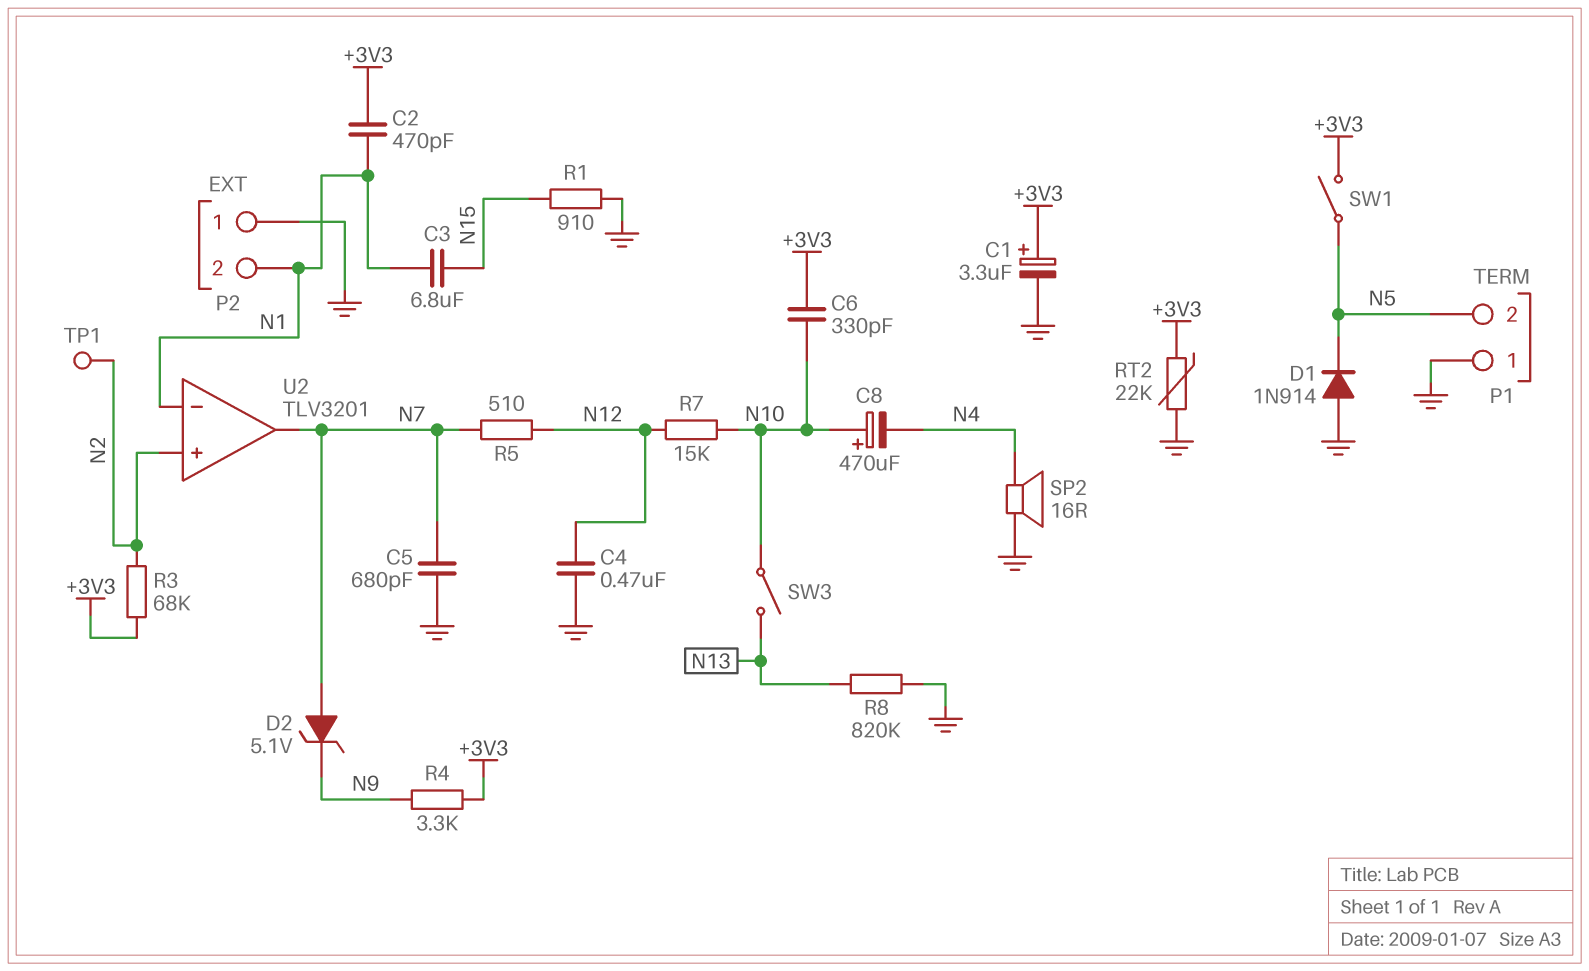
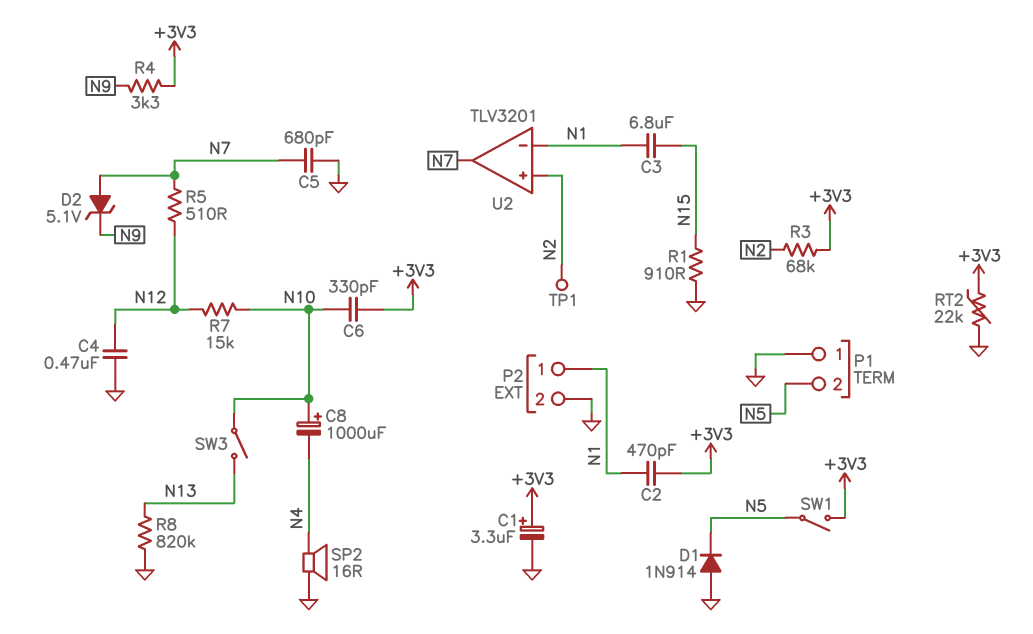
C8: 470uF (plus N10, minus N4) -> 1000uF (plus N10, minus N4)
P2 pin 1: GND -> N1
P2 pin 2: N1 -> GND

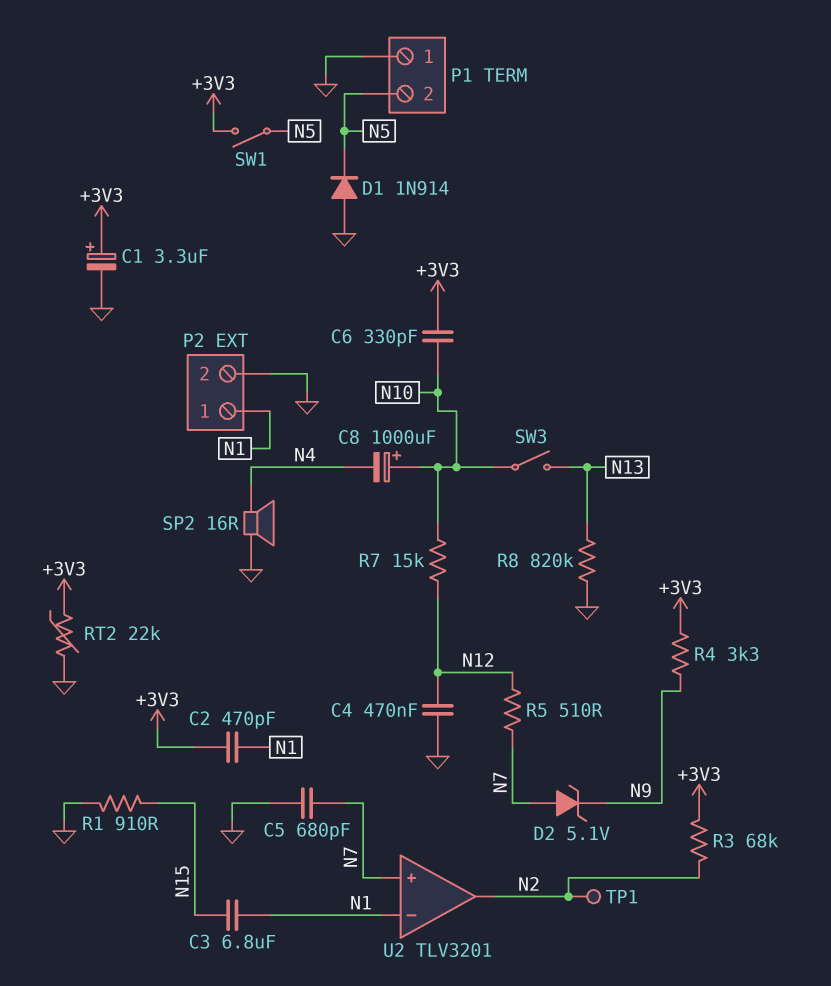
U2 pin in+: N2 -> N7
U2 pin out: N7 -> N2

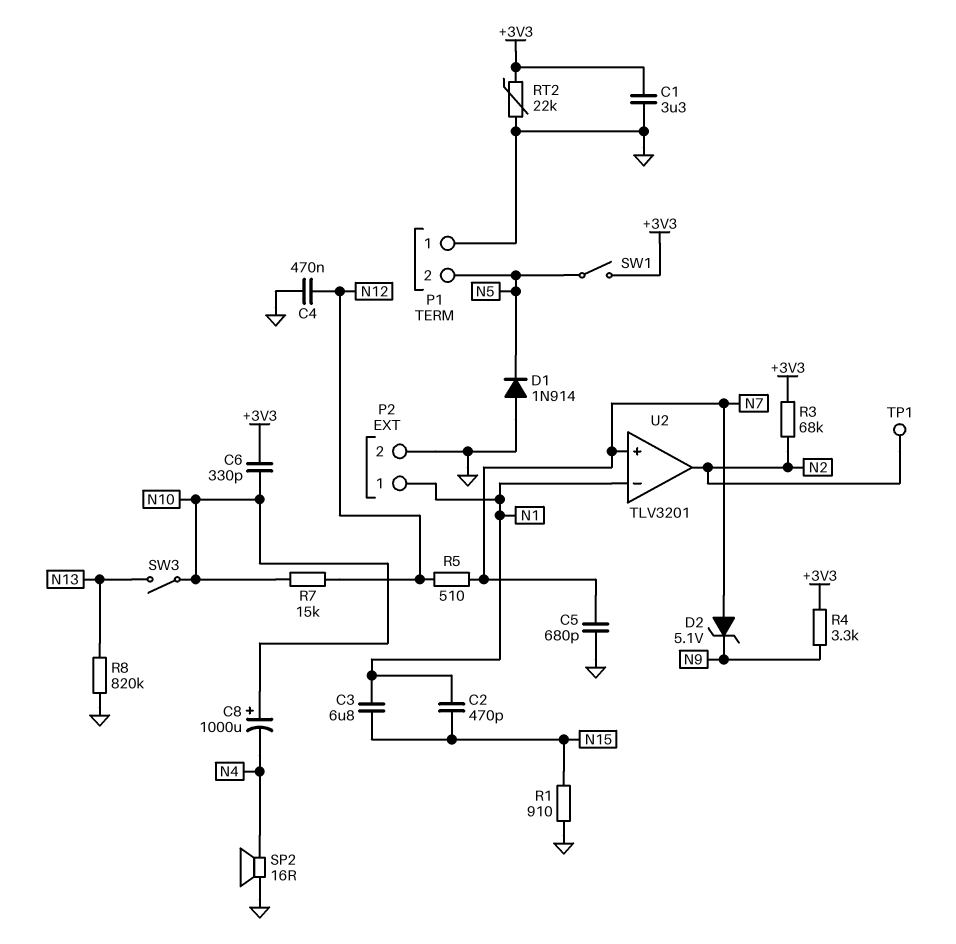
C1: 3.3uF (plus +3V3, minus GND) -> 3.3uF (+3V3, GND)
C2: 470pF (+3V3, N1) -> 470pF (N1, N15)

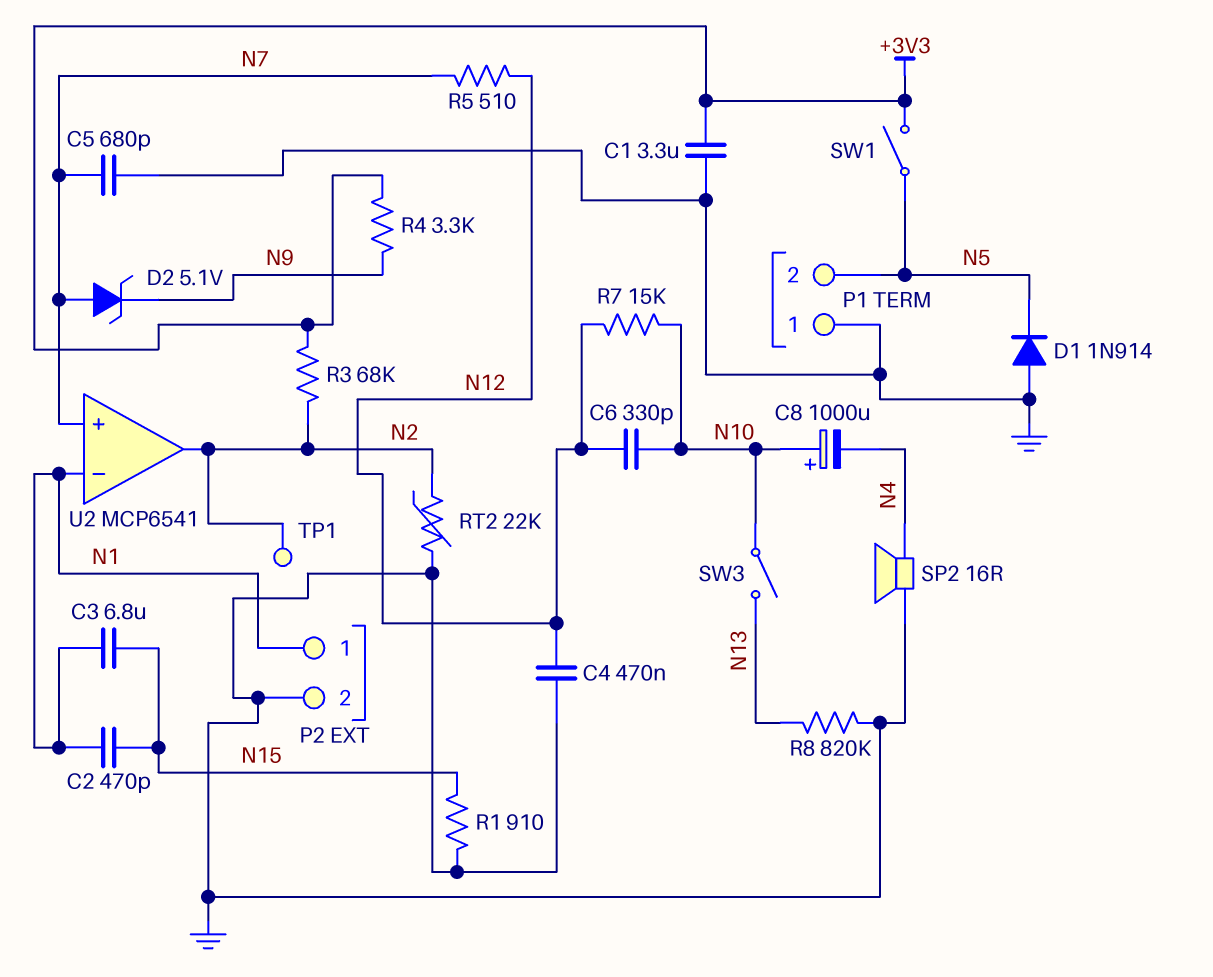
C6: 330pF (+3V3, N10) -> 330pF (N10, N12)
RT2: 22k (+3V3, GND) -> 22k (GND, N2)
U2: TLV3201 -> MCP6541

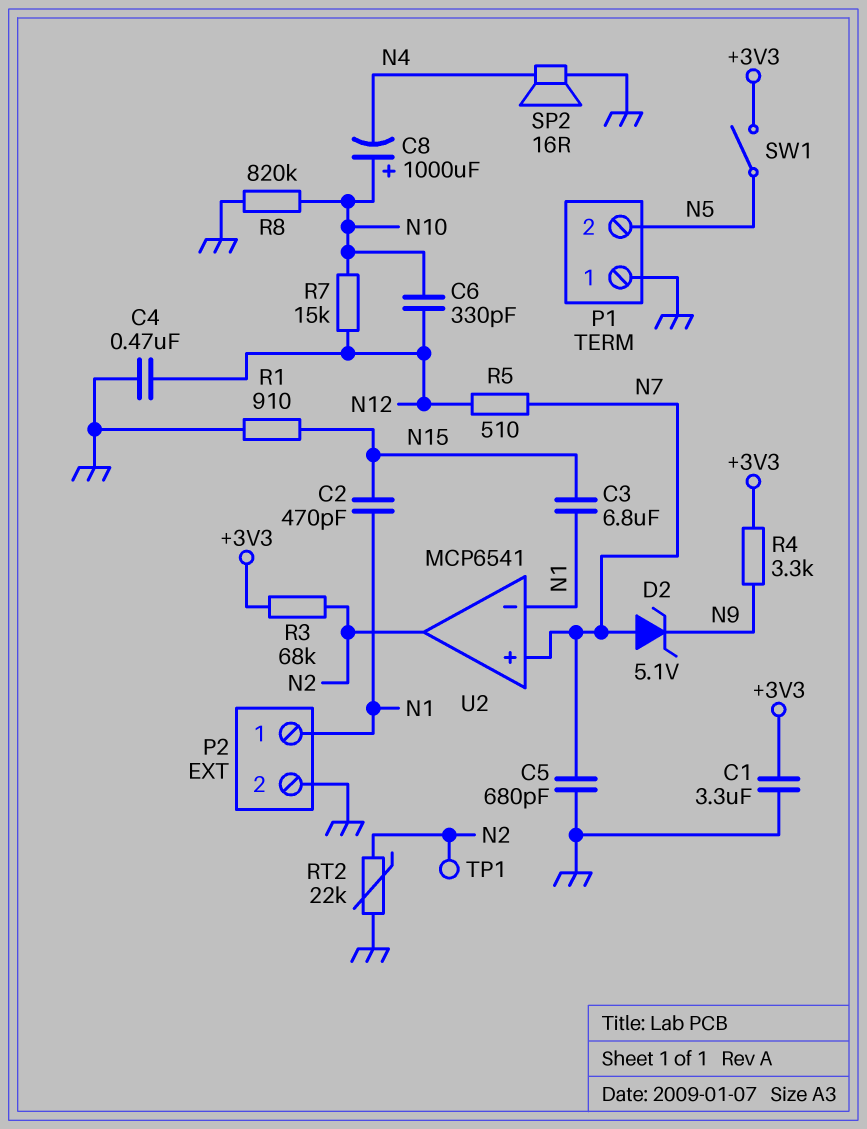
D1: diode 1N914 (A GND, K N5) -> none
R8: 820k (GND, N13) -> 820k (GND, N10)
SW3: switch (N10, N13) -> none

